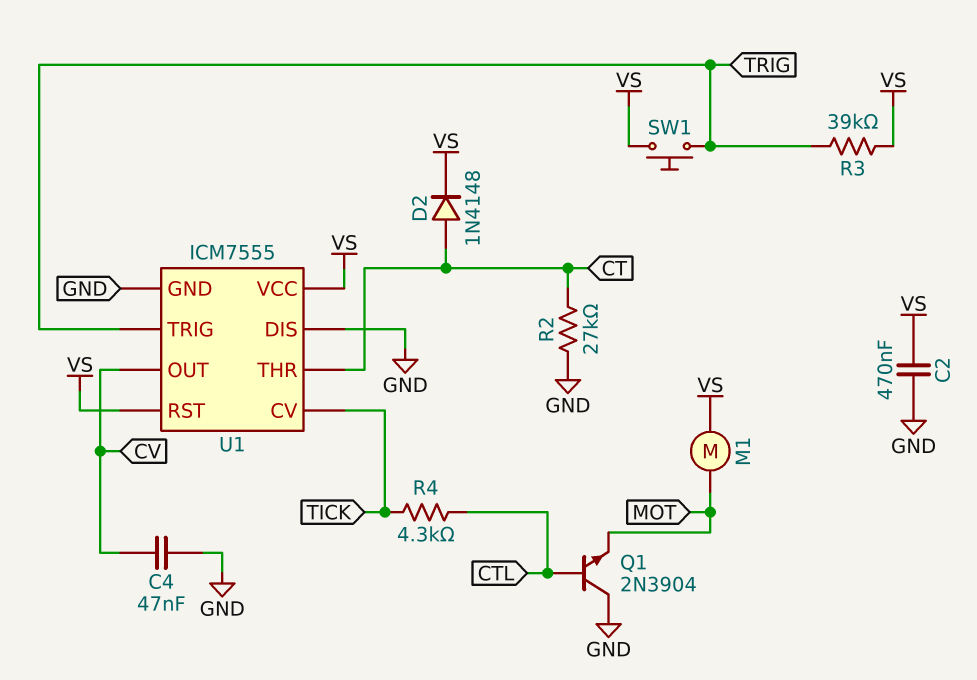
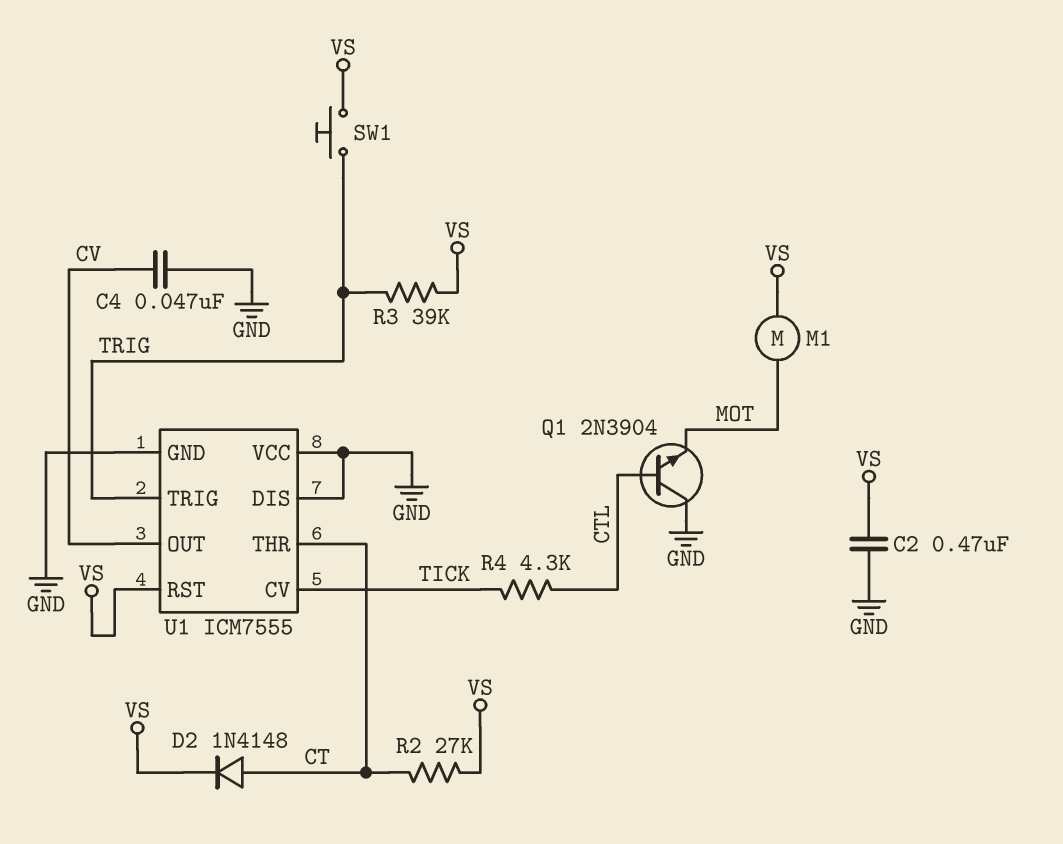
R2: 27k (CT, GND) -> 27k (CT, VS)
U1 pin VCC: VS -> GND

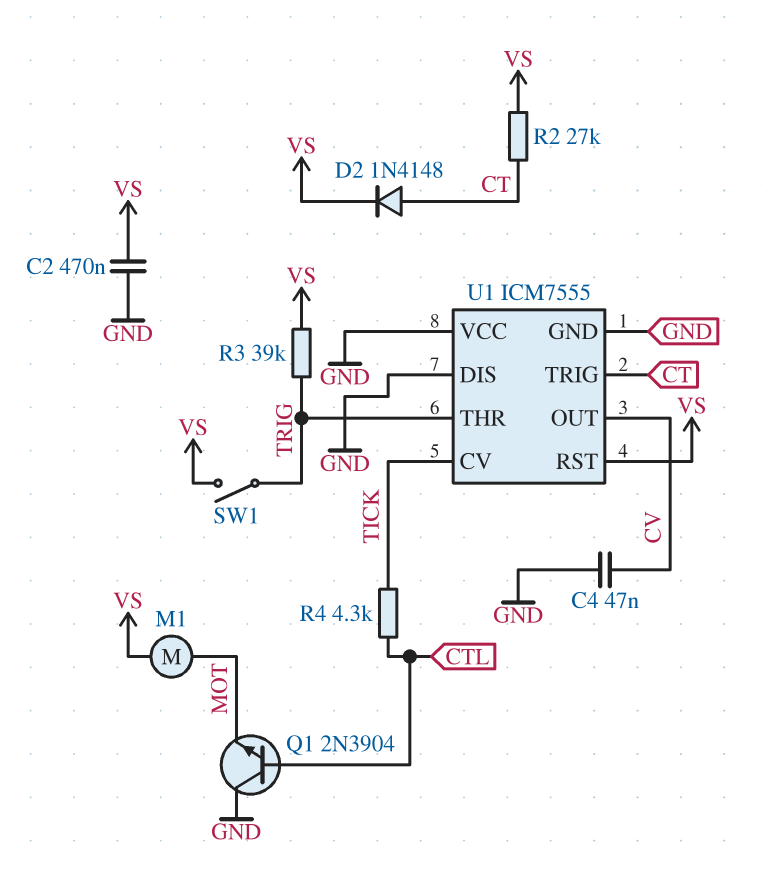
SW1: button (TRIG, VS) -> switch (TRIG, VS)
U1 pin THR: CT -> TRIG
U1 pin TRIG: TRIG -> CT

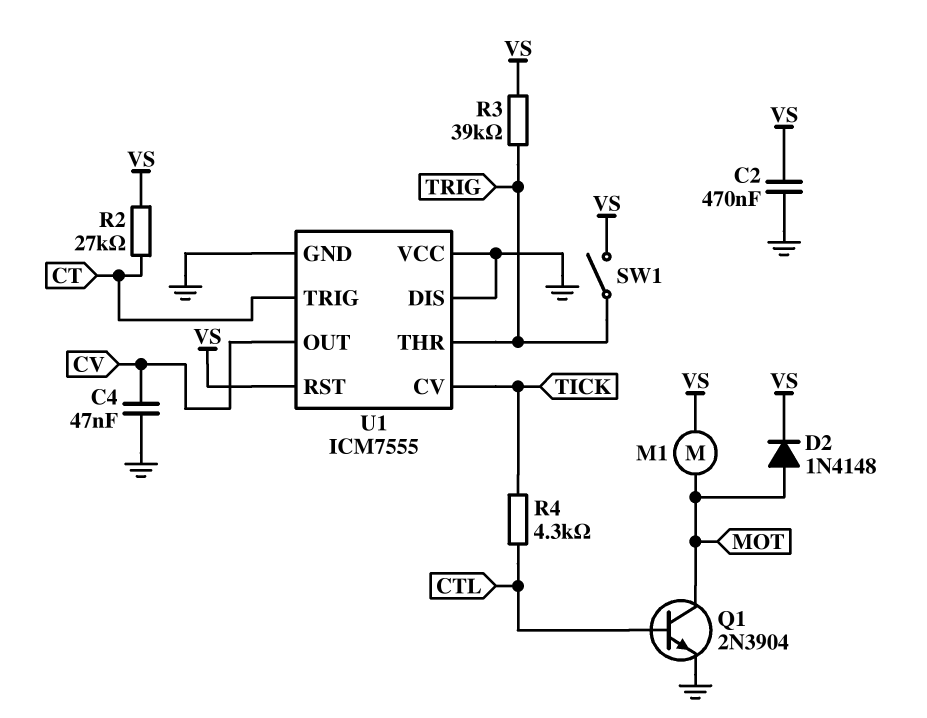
D2: diode 1N4148 (A CT, K VS) -> diode 1N4148 (A MOT, K VS)
Q1: NPN 2N3904 (B CTL, C GND, E MOT) -> NPN 2N3904 (B CTL, C MOT, E GND)

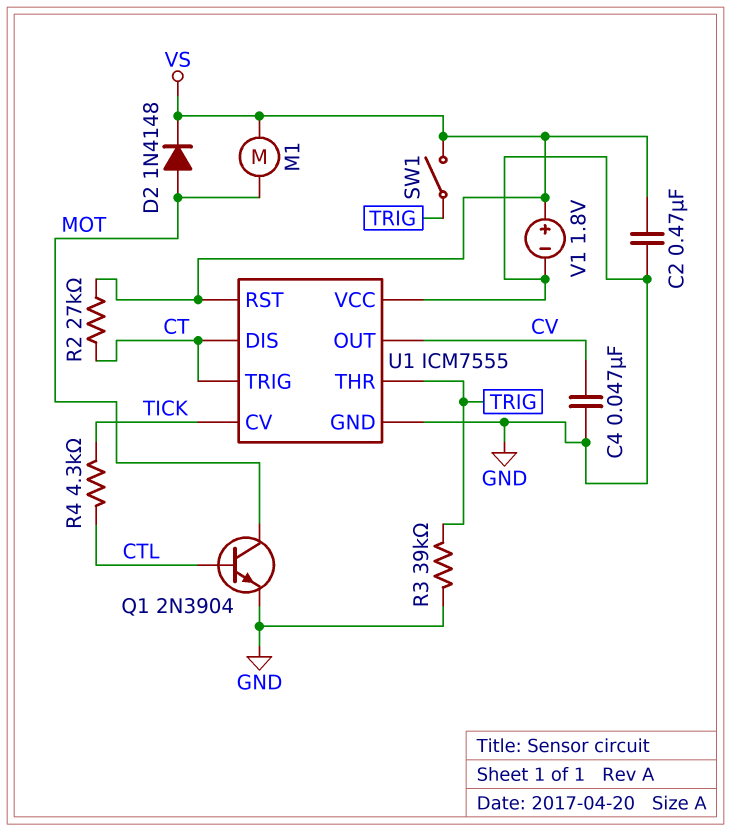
R3: 39k (TRIG, VS) -> 39k (GND, TRIG)
U1 pin DIS: GND -> CT
V1: none -> 1.8V (plus VS, minus GND)

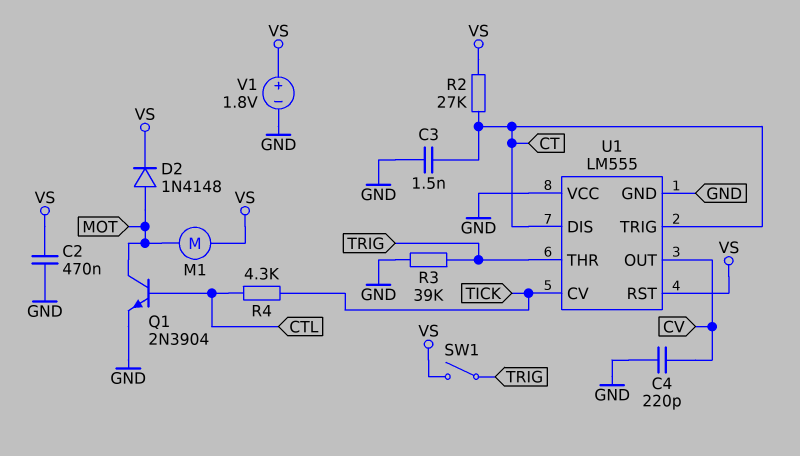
C3: none -> 1.5nF (CT, GND)
C4: 47nF (CV, GND) -> 220pF (CV, GND)
U1: ICM7555 -> LM555

